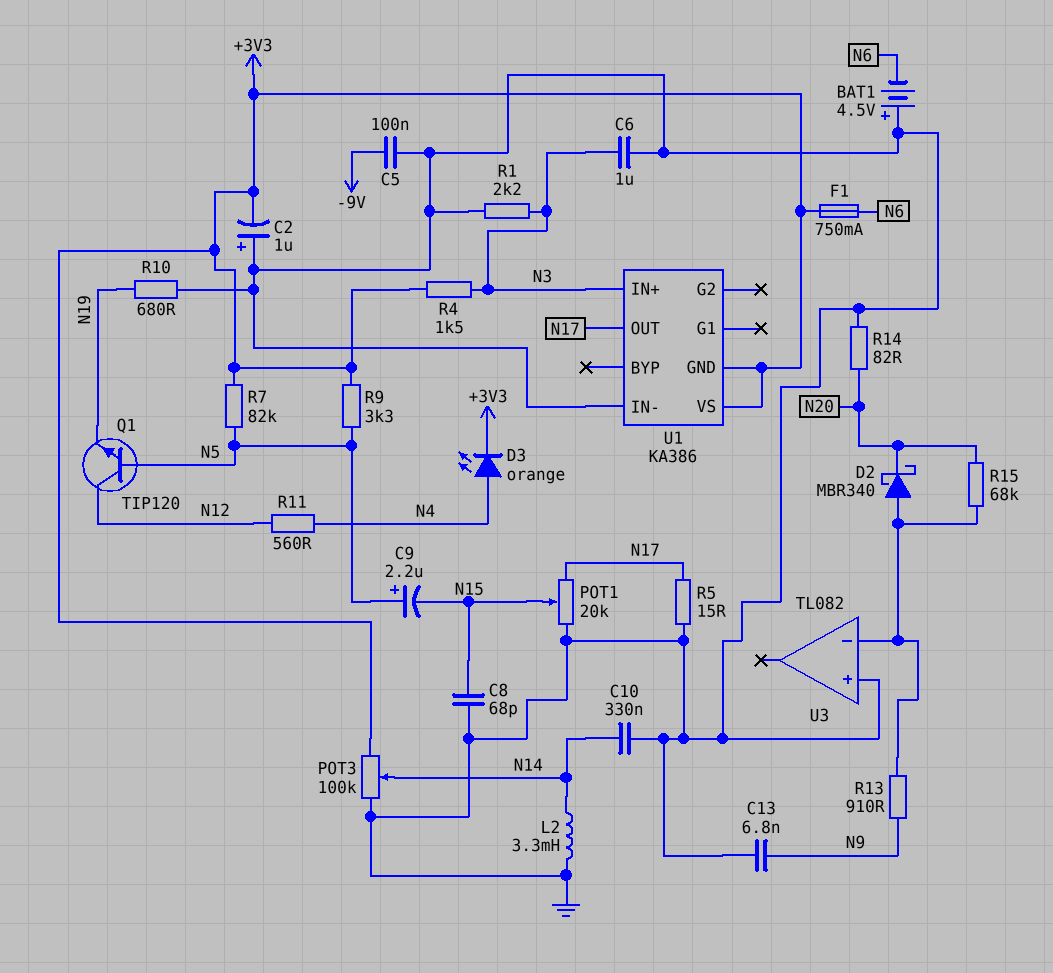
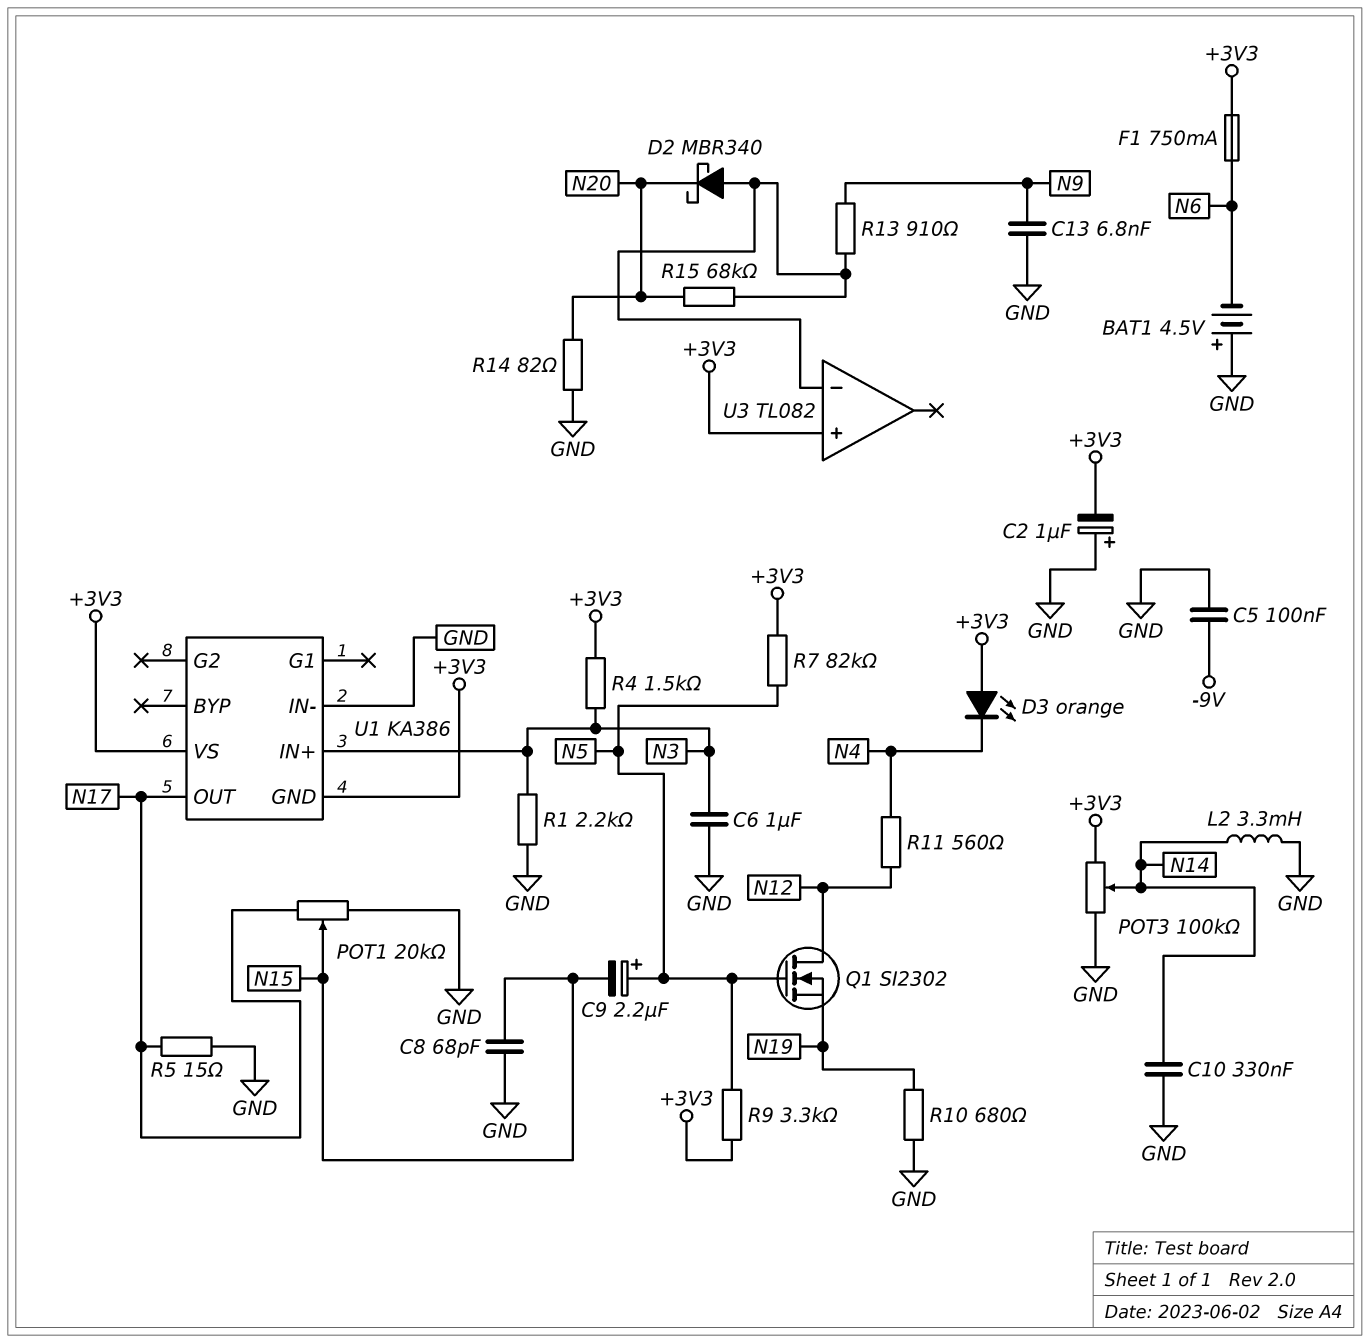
D3: LED orange (A N4, K +3V3) -> LED orange (A +3V3, K N4)
Q1: NPN TIP120 (B N5, C N12, E N19) -> NMOS SI2302 (G N5, D N12, S N19)
U3 pin in+: GND -> +3V3

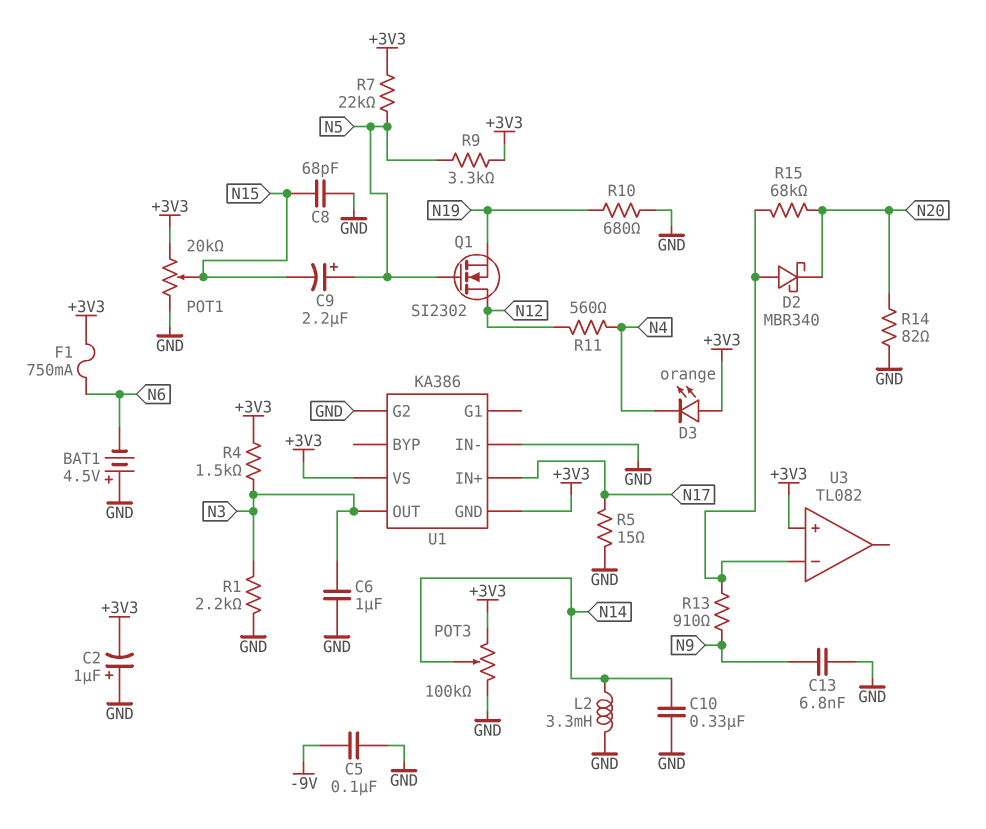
POT1: 20k (GND, N17, wiper N15) -> 20k (+3V3, GND, wiper N15)
R7: 82k (+3V3, N5) -> 22k (+3V3, N5)
U1 pin G2: none -> GND
U1 pin IN+: N3 -> N17
U1 pin OUT: N17 -> N3

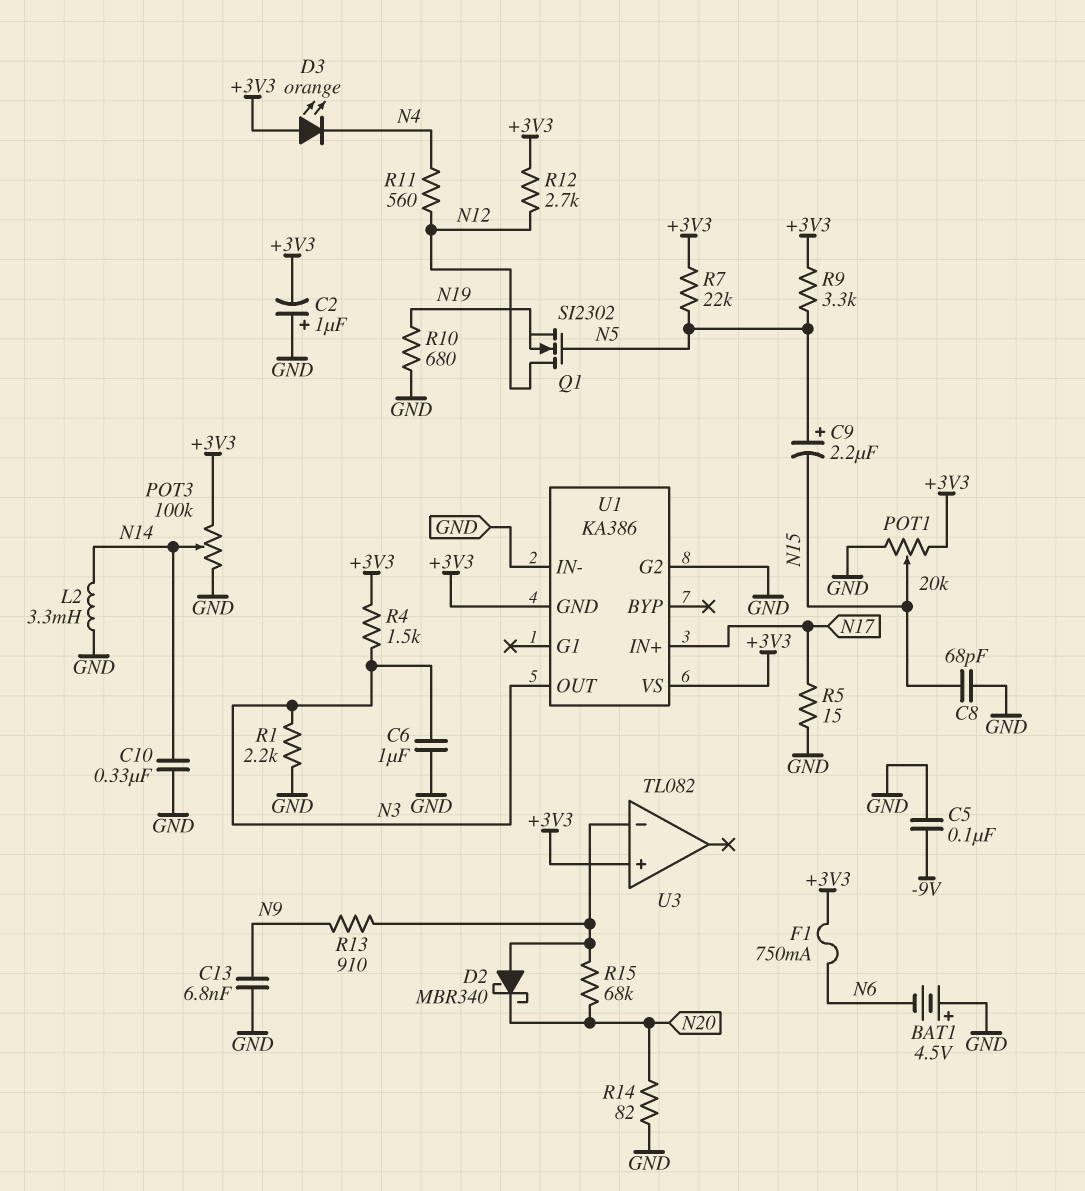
R12: none -> 2.7k (+3V3, N12)

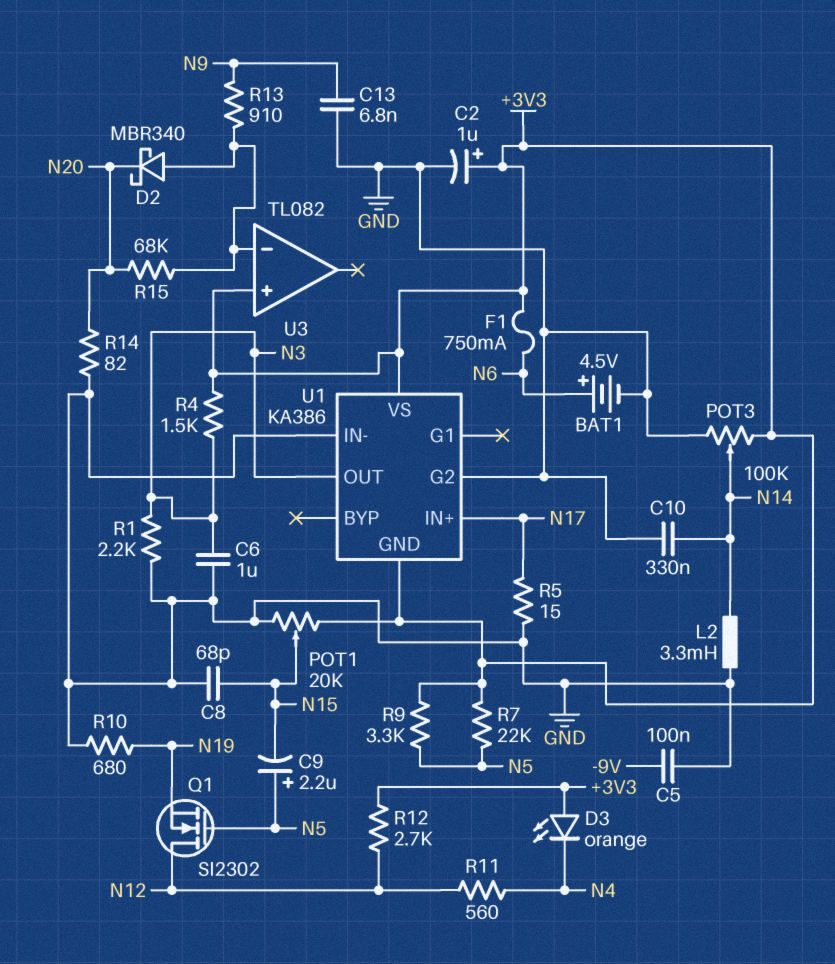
BAT1: 4.5V (plus GND, minus N6) -> 4.5V (plus N6, minus GND)
C2: 1uF (plus GND, minus +3V3) -> 1uF (plus +3V3, minus GND)

